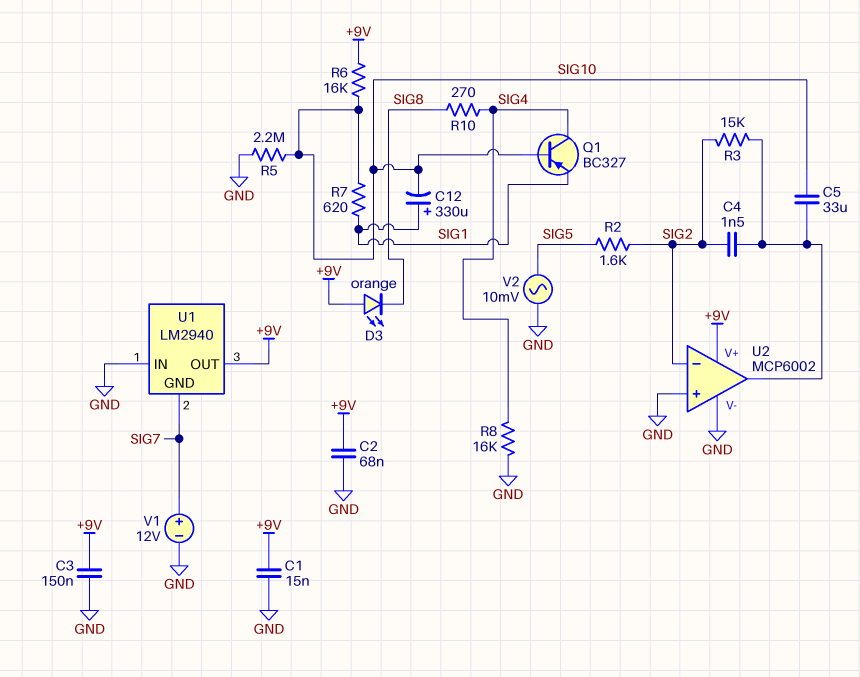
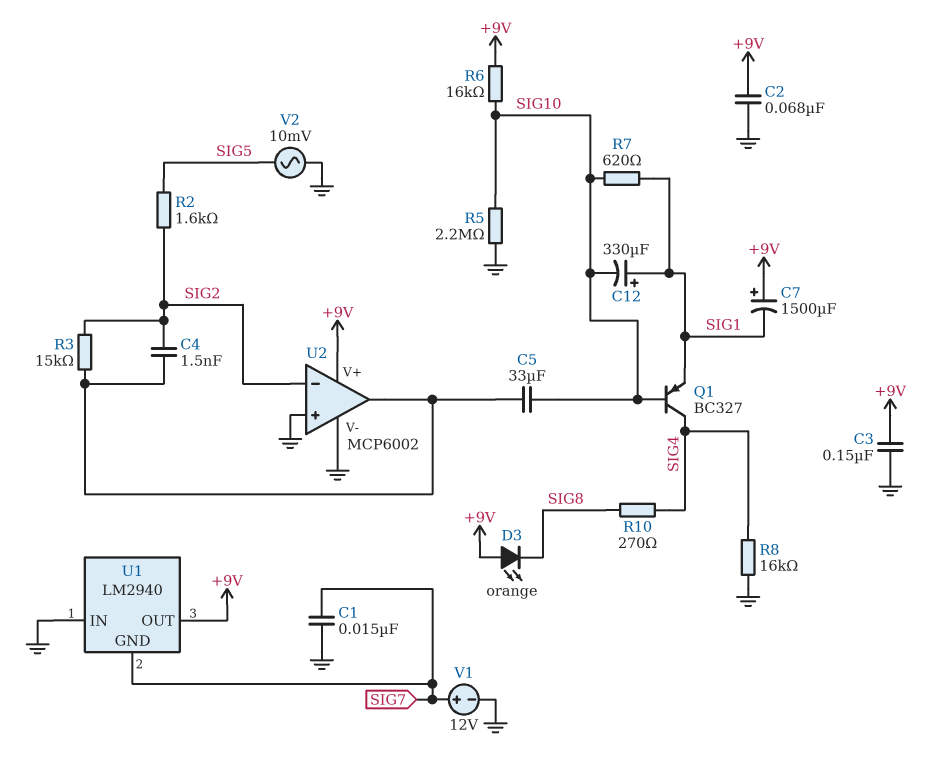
C1: 15nF (+9V, GND) -> 15nF (GND, SIG7)
C7: none -> 1500uF (plus +9V, minus SIG1)

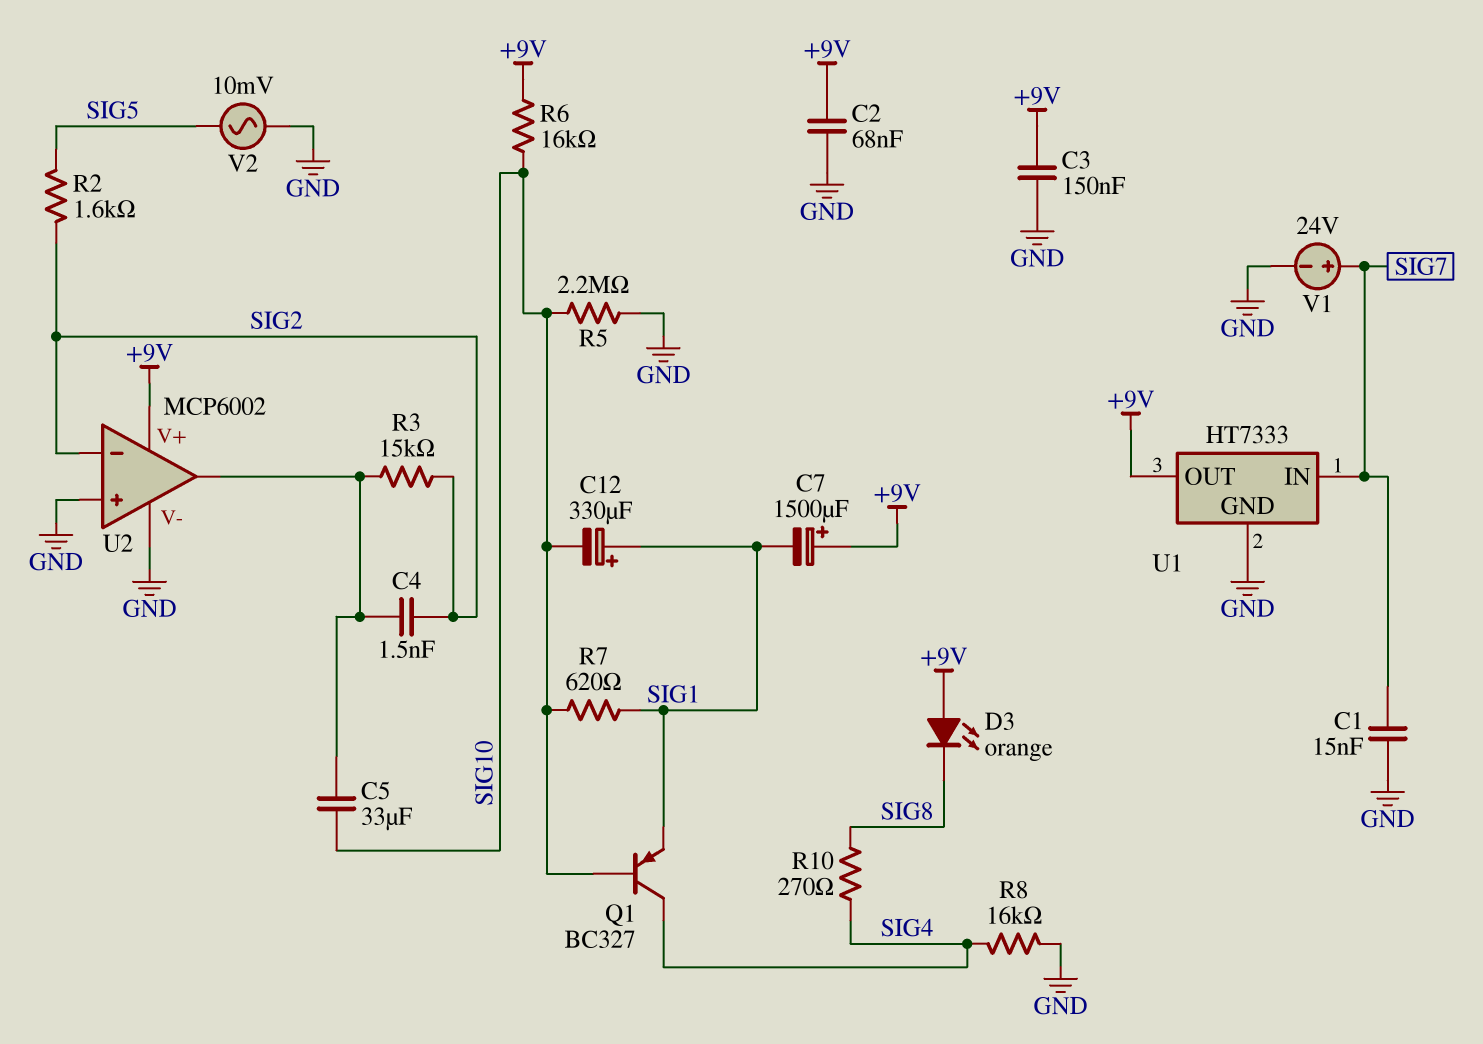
U1: LM2940 -> HT7333
U1 pin GND: SIG7 -> GND
U1 pin IN: GND -> SIG7
V1: 12V (plus SIG7, minus GND) -> 24V (plus SIG7, minus GND)

